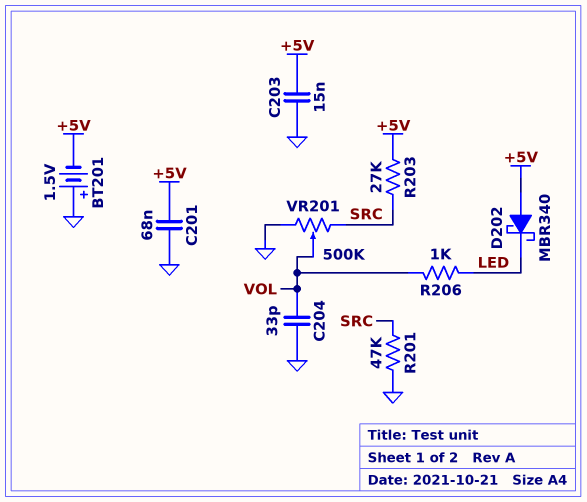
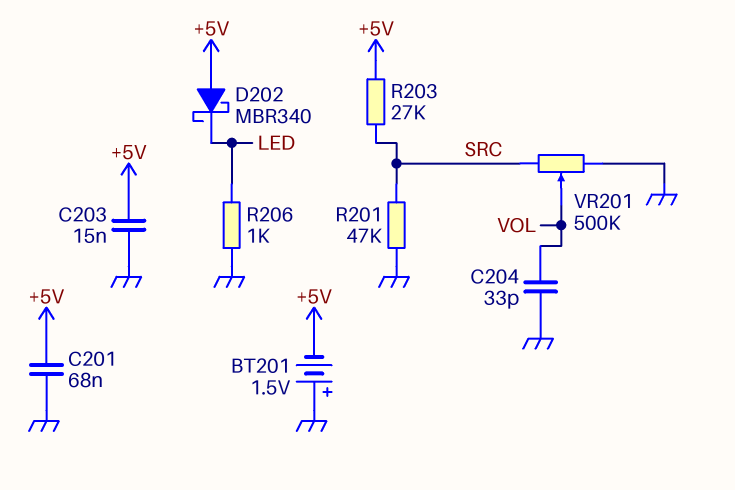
R206: 1k (LED, VOL) -> 1k (GND, LED)

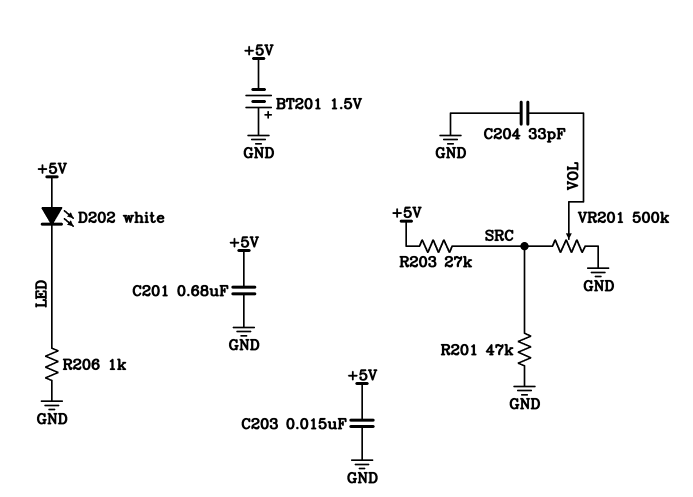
C201: 68nF (+5V, GND) -> 680nF (+5V, GND)
D202: schottky MBR340 (A +5V, K LED) -> LED white (A +5V, K LED)

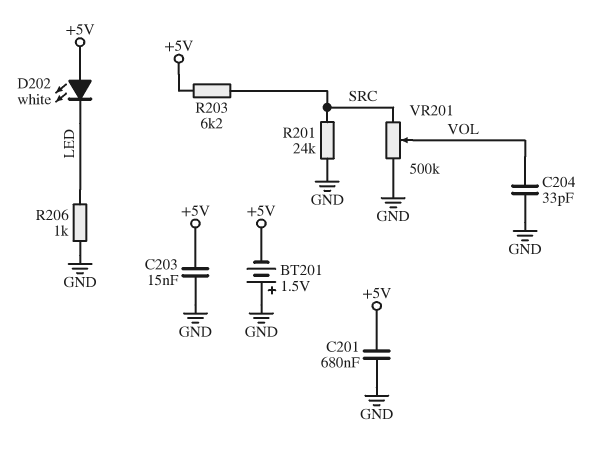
R201: 47k (GND, SRC) -> 24k (GND, SRC)
R203: 27k (+5V, SRC) -> 6.2k (+5V, SRC)

